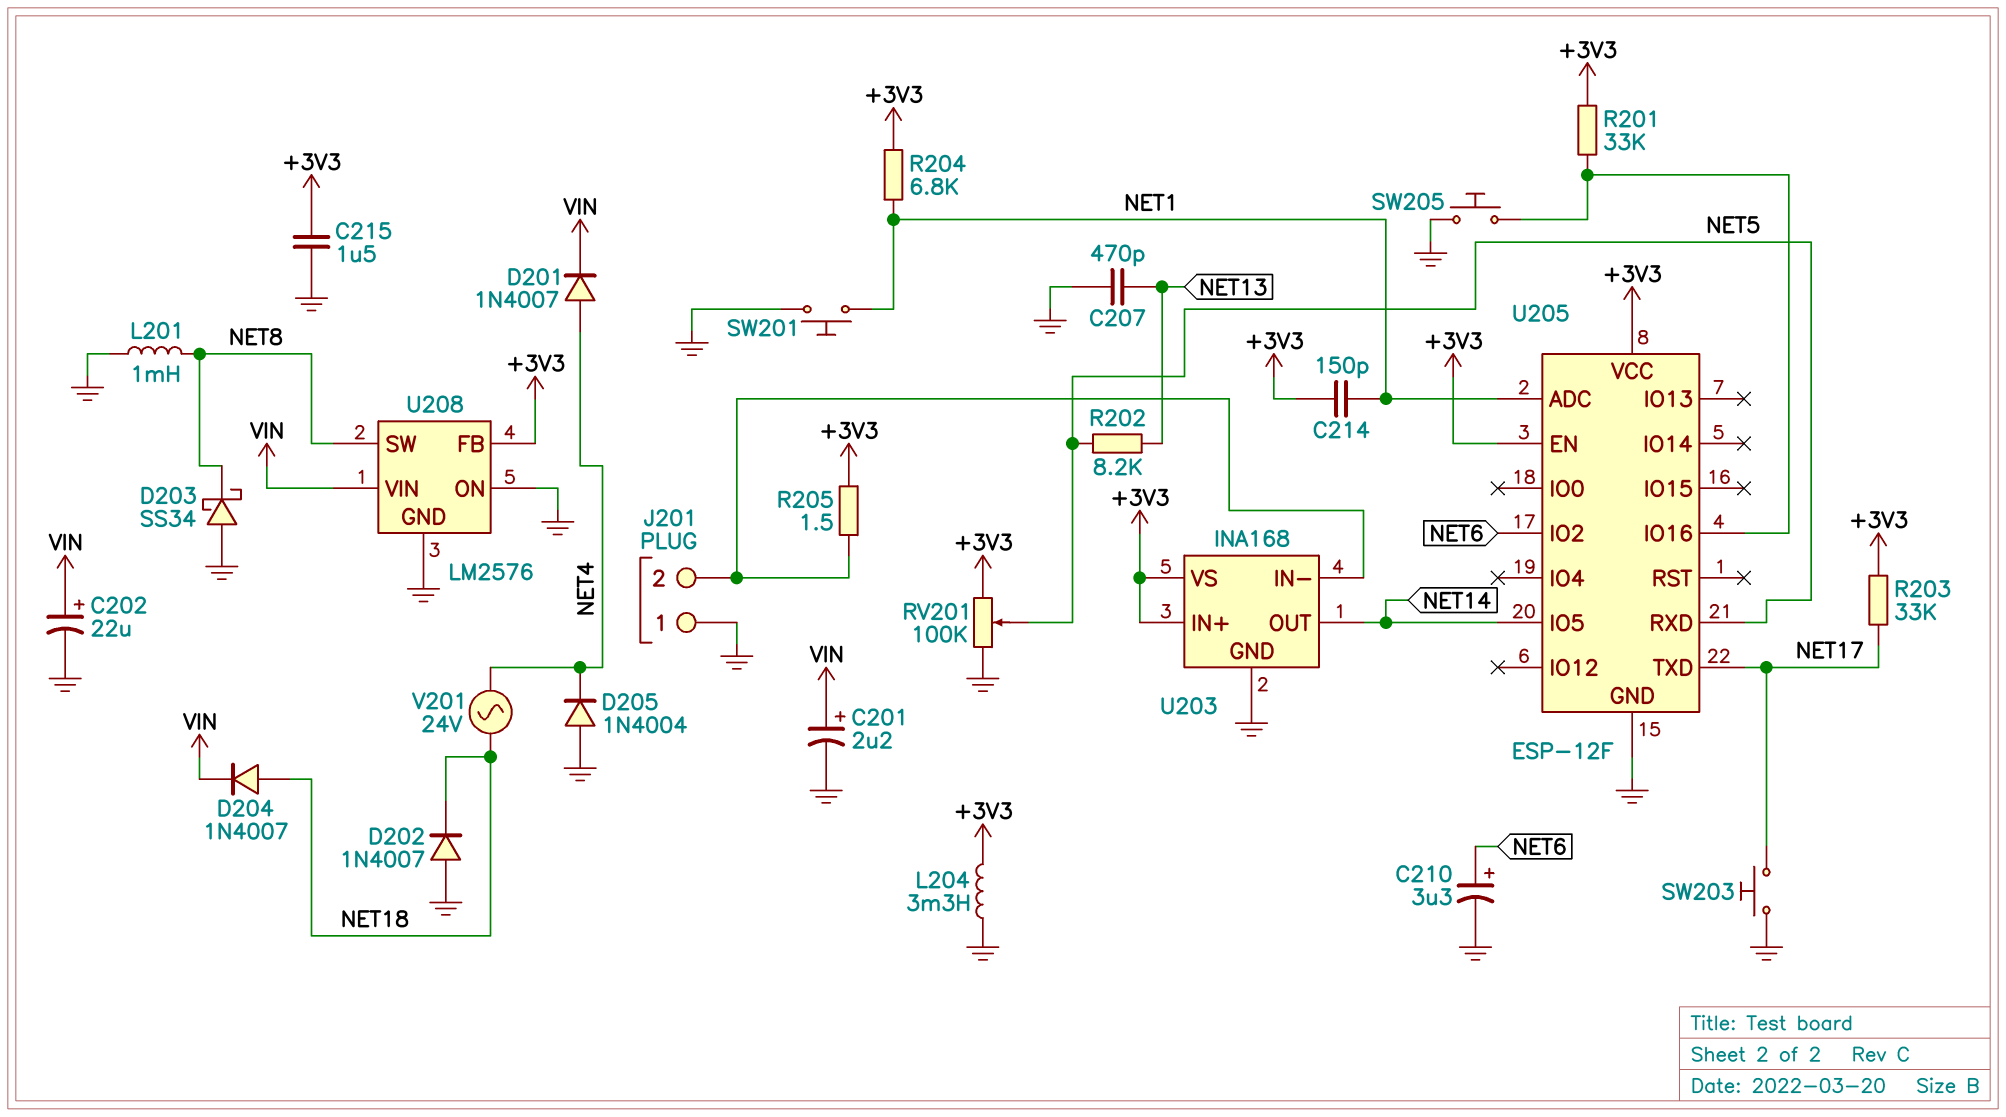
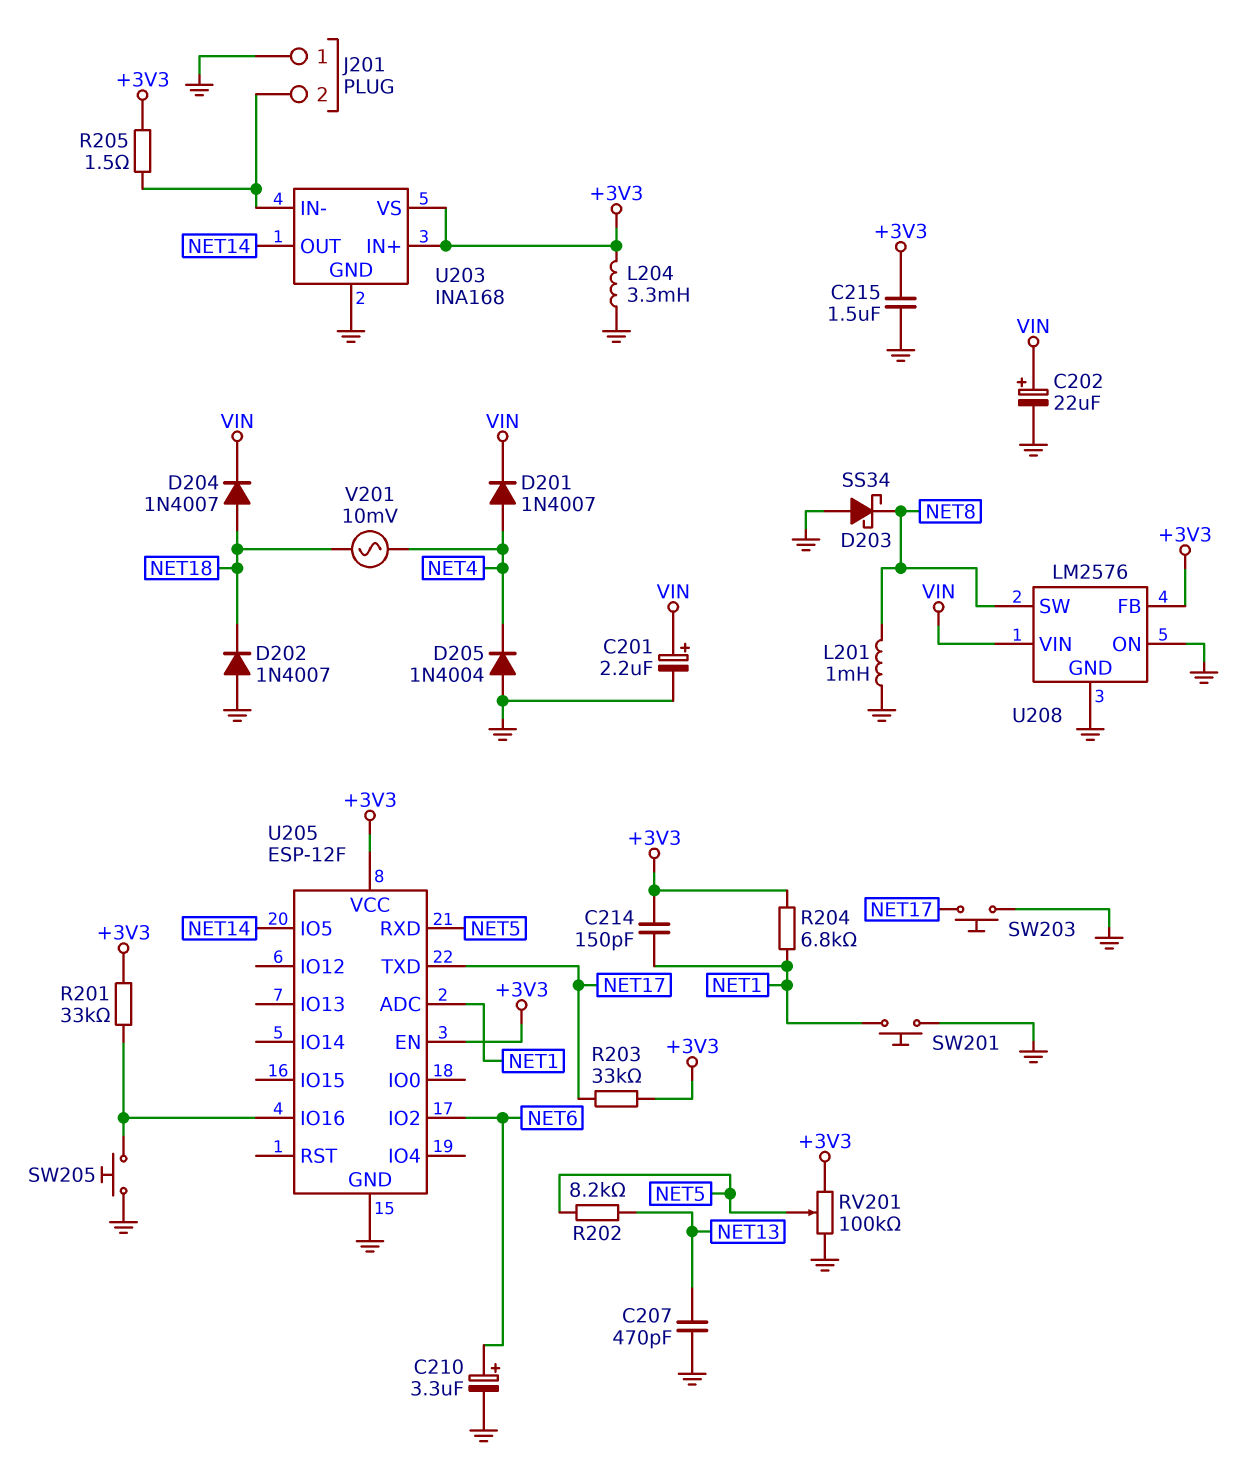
V201: AC 24V (NET4, NET18) -> AC 10mV (NET4, NET18)

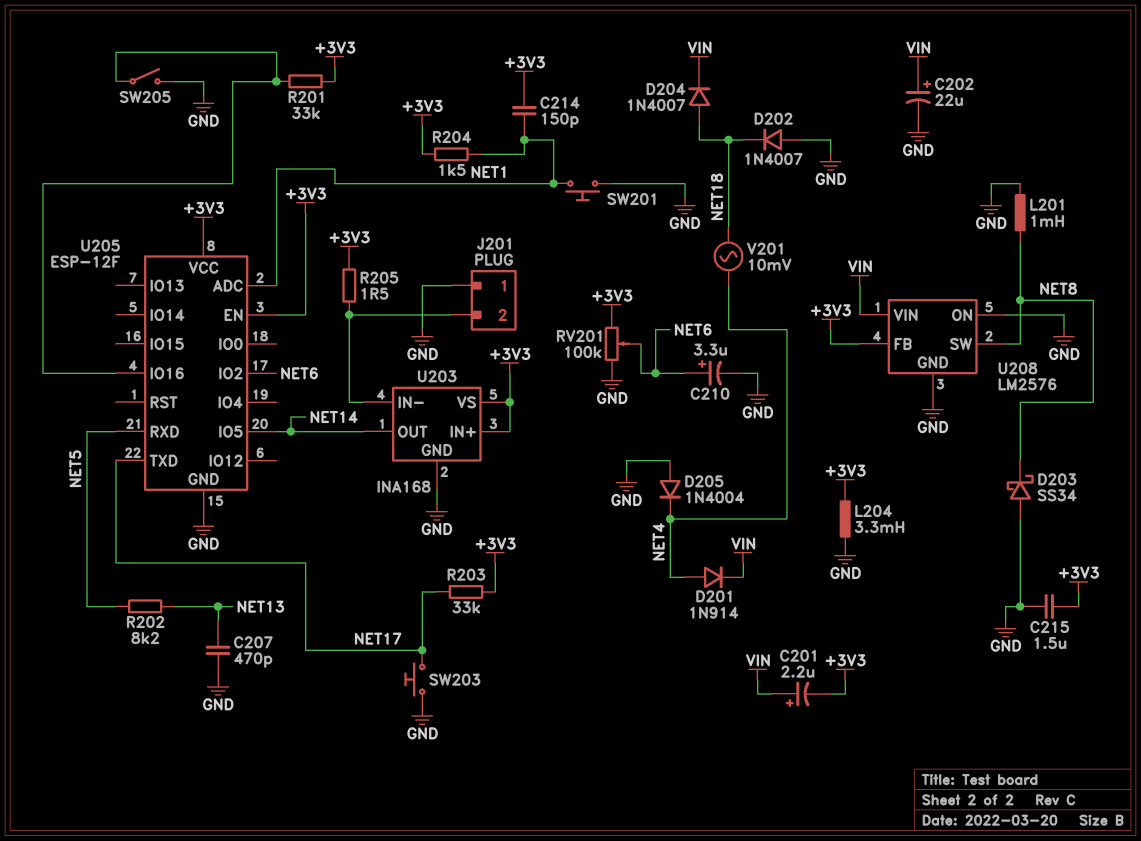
C201: 2.2uF (plus VIN, minus GND) -> 2.2uF (plus VIN, minus +3V3)
D201: diode 1N4007 (A NET4, K VIN) -> diode 1N914 (A NET4, K VIN)
R204: 6.8k (+3V3, NET1) -> 1.5k (+3V3, NET1)
RV201: 100k (+3V3, GND, wiper NET5) -> 100k (+3V3, GND, wiper NET6)
SW205: button (GND, U205/IO16) -> switch (GND, U205/IO16)

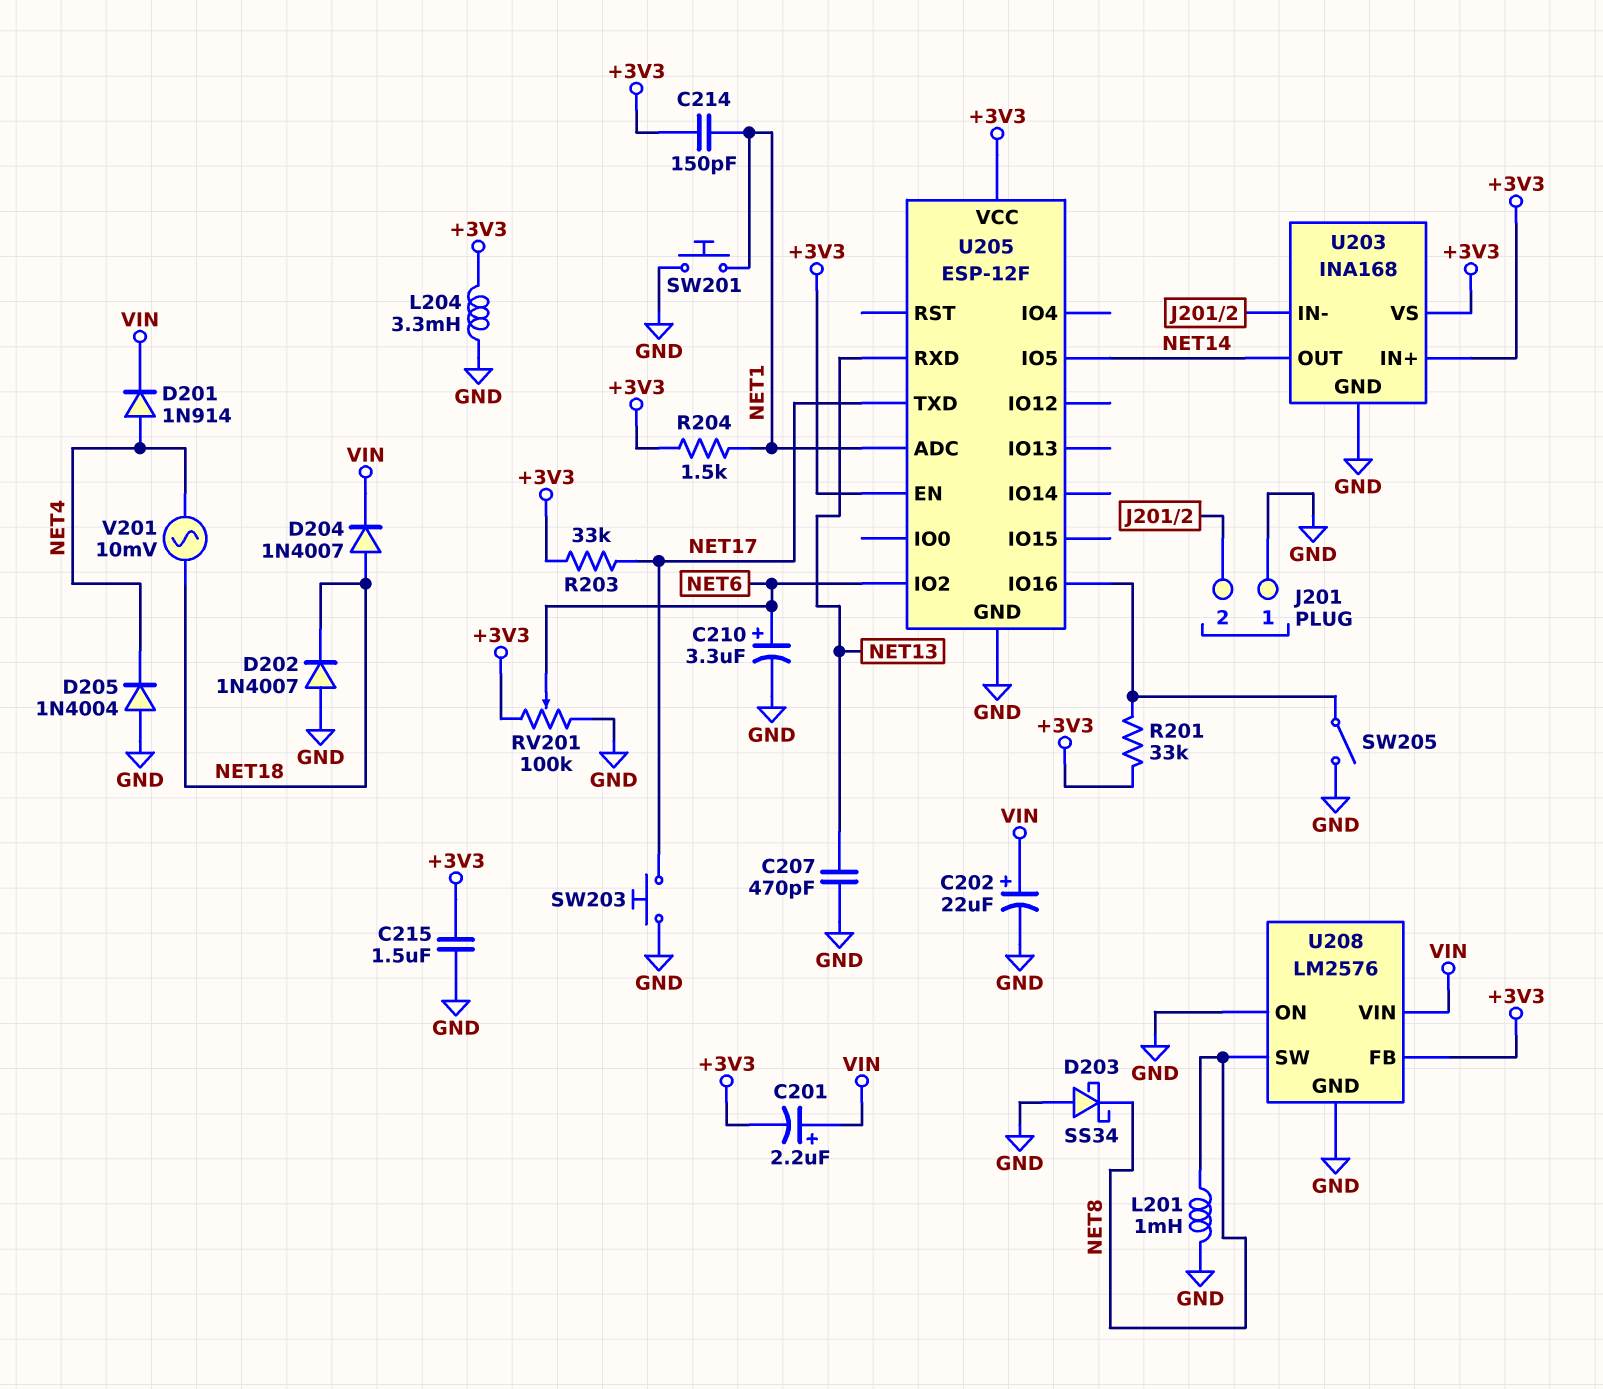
R202: 8.2k (NET5, NET13) -> none
R205: 1.5 (+3V3, J201/2) -> none
U205 pin RXD: NET5 -> NET13

